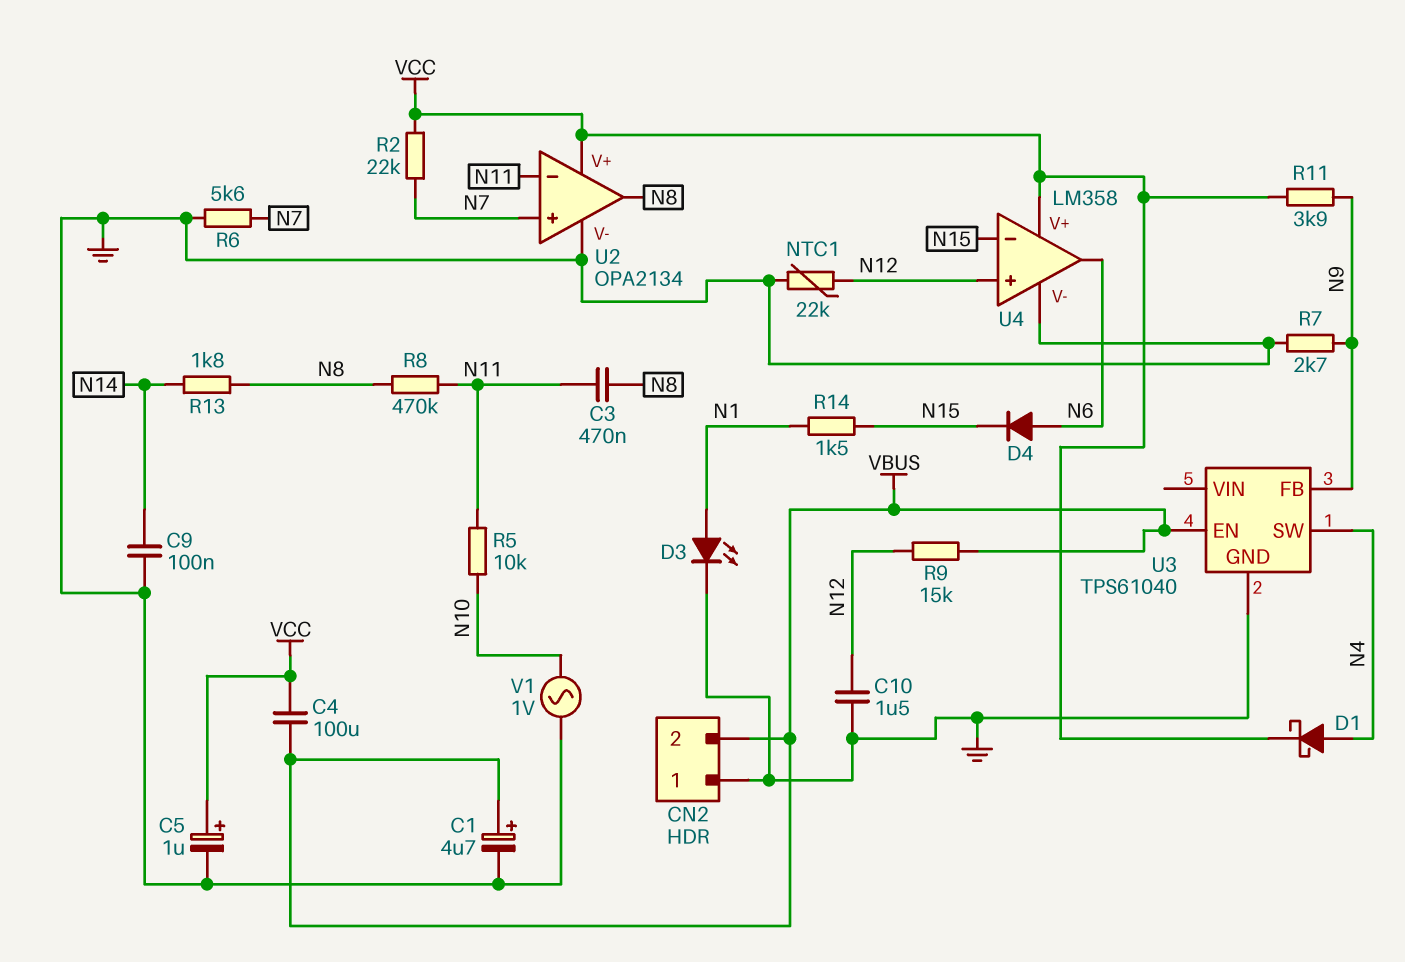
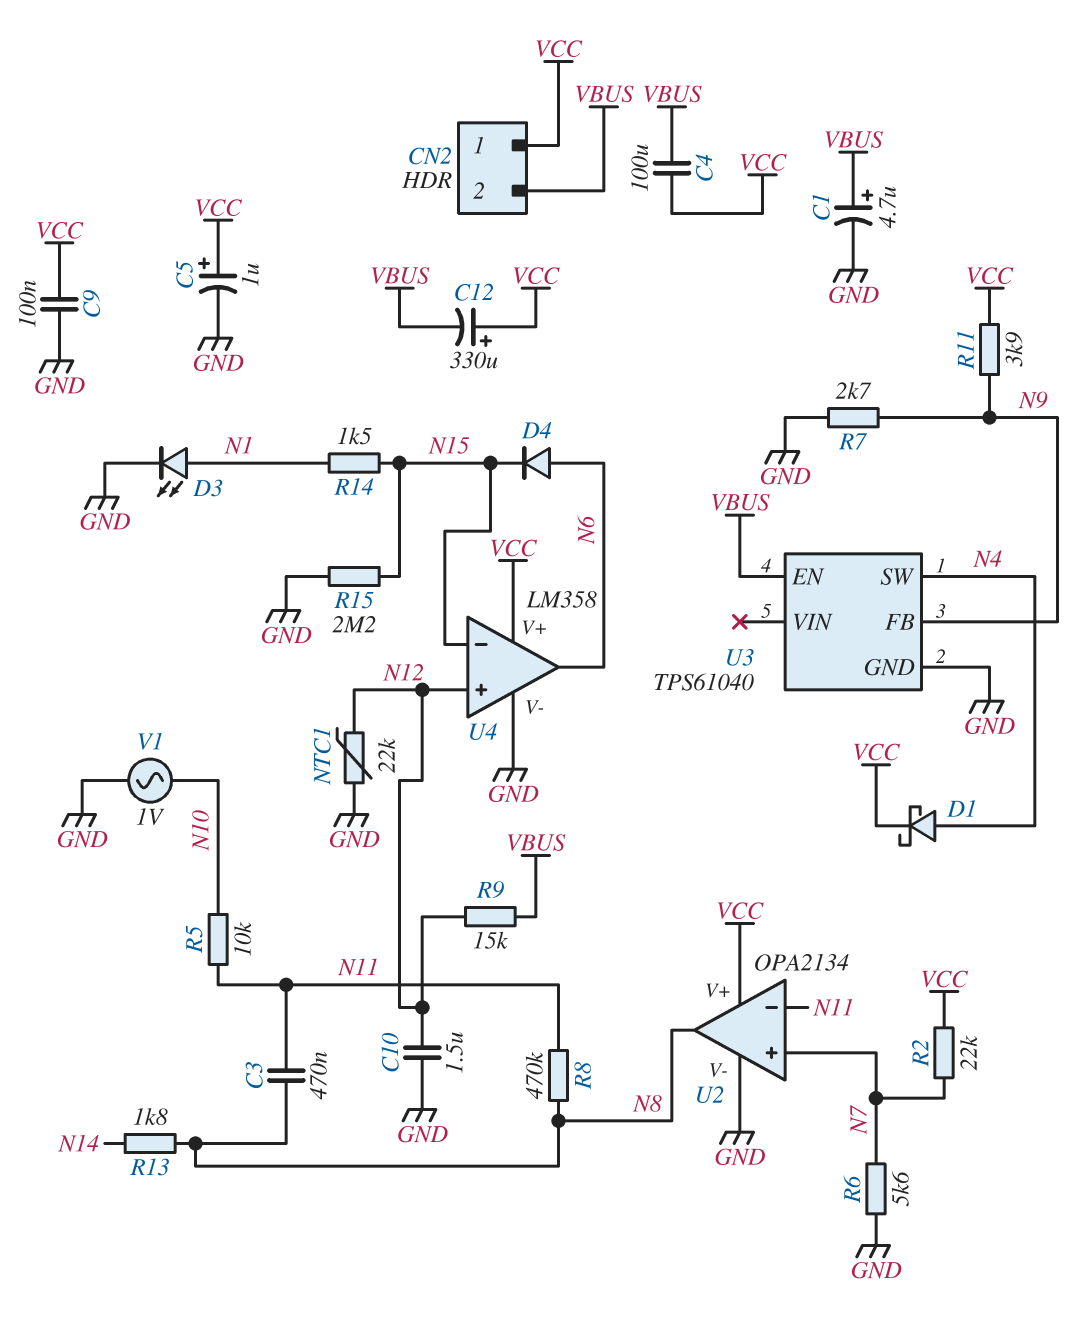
C9: 100nF (GND, N14) -> 100nF (GND, VCC)
C12: none -> 330uF (plus VCC, minus VBUS)
CN2 pin 1: GND -> VCC
R15: none -> 2.2M (GND, N15)

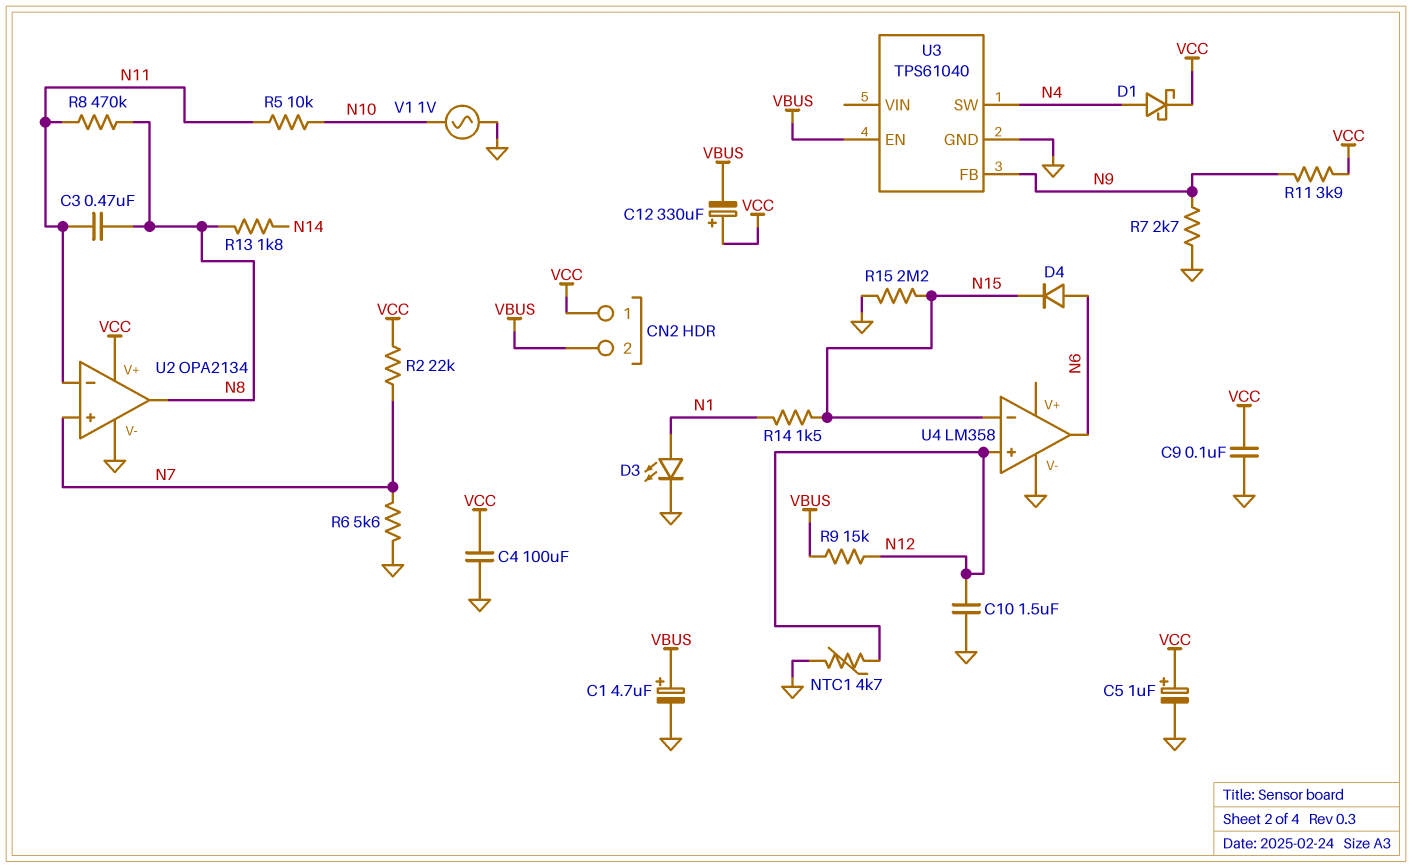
C4: 100uF (VBUS, VCC) -> 100uF (GND, VCC)
NTC1: 22k (GND, N12) -> 4.7k (GND, N12)
U4 pin V+: VCC -> none

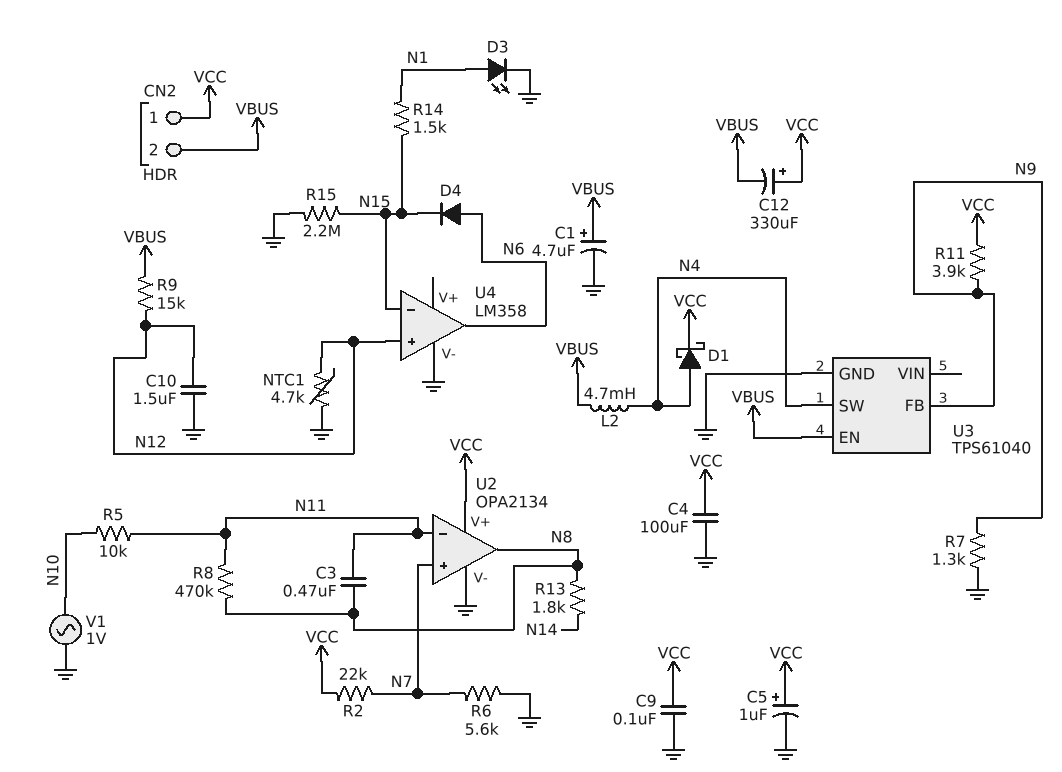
L2: none -> 4.7mH (N4, VBUS)
R7: 2.7k (GND, N9) -> 1.3k (GND, N9)

